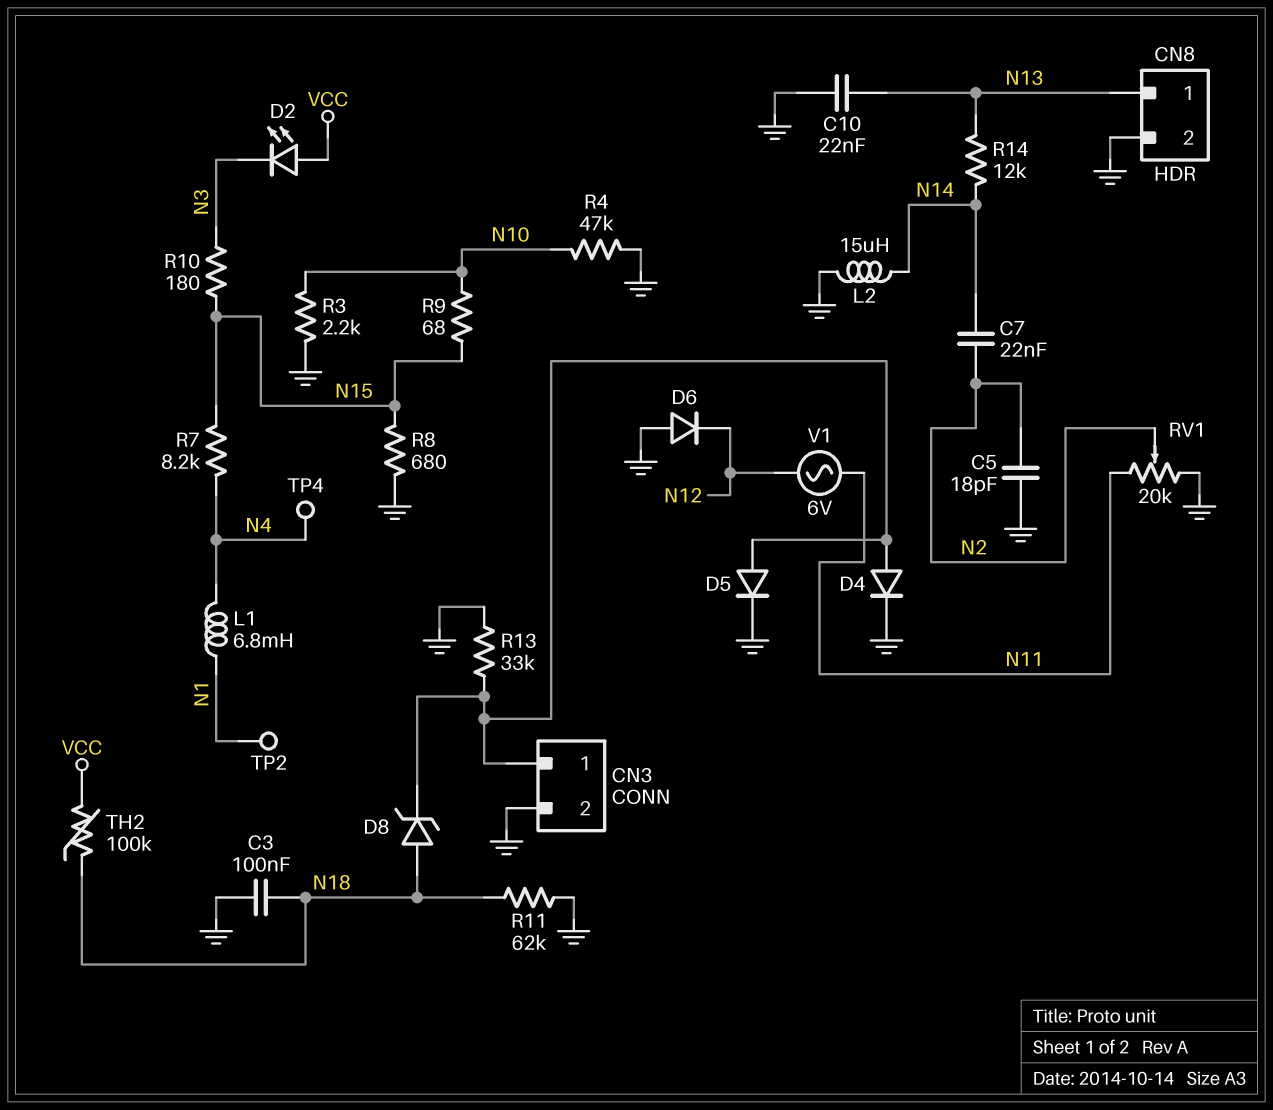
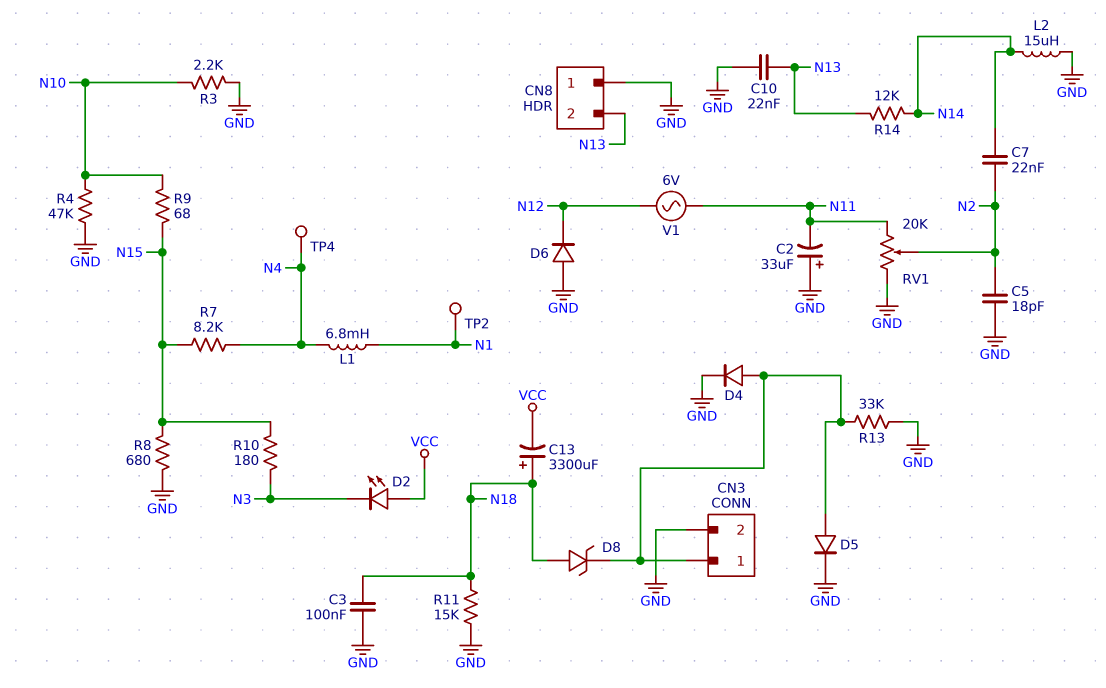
C2: none -> 33uF (plus GND, minus N11)
C13: none -> 3300uF (plus N18, minus VCC)
CN8 pin 1: N13 -> GND
CN8 pin 2: GND -> N13
R11: 62k (GND, N18) -> 15k (GND, N18)
TH2: 100k (N18, VCC) -> none

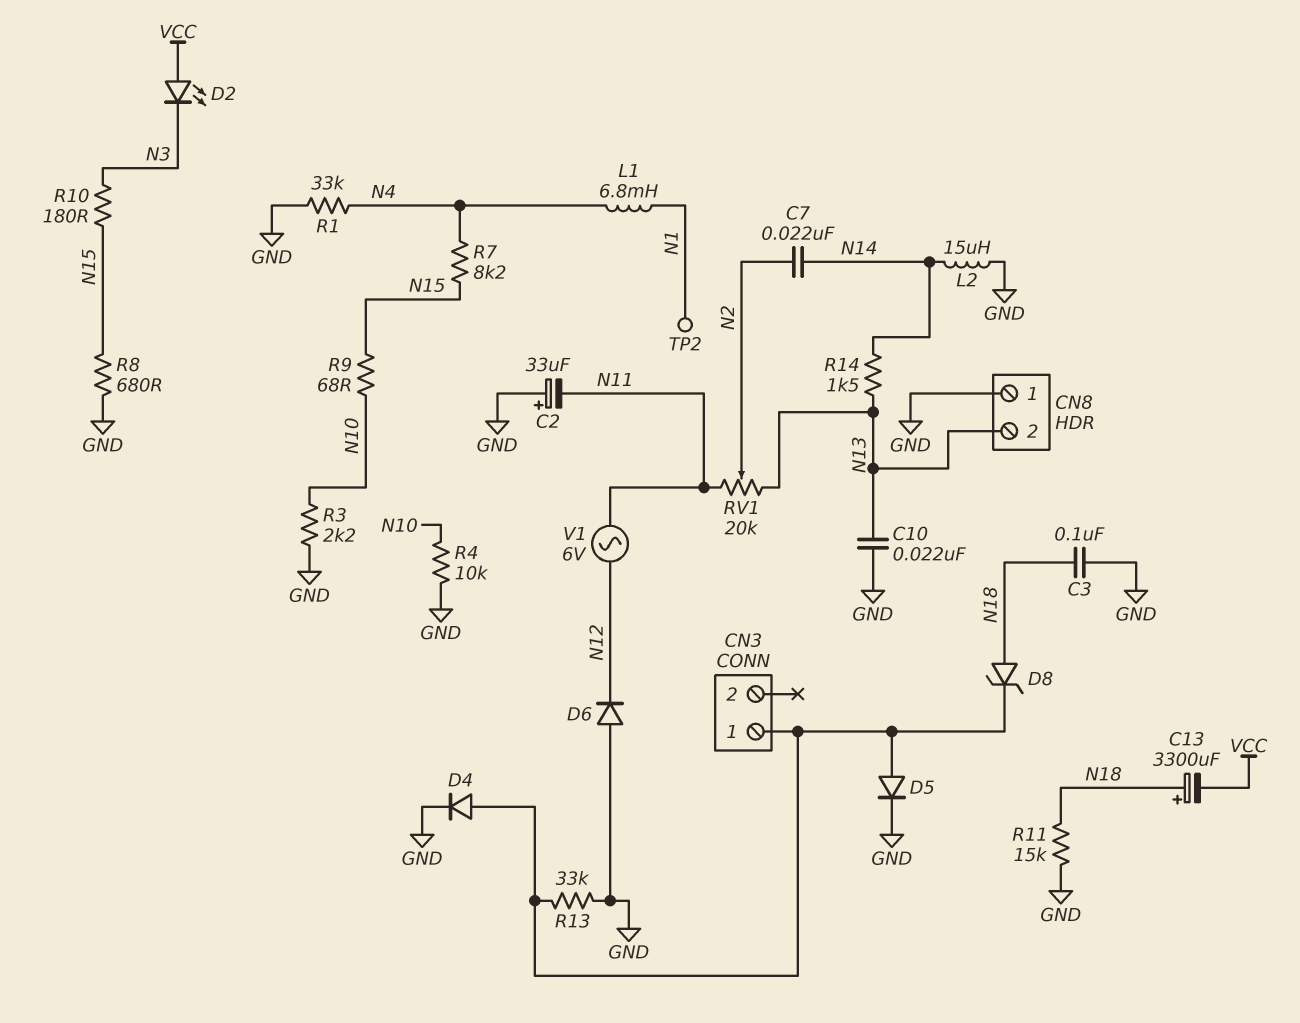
C5: 18pF (GND, N2) -> none
CN3 pin 2: GND -> none
R1: none -> 33k (GND, N4)
R4: 47k (GND, N10) -> 10k (GND, N10)
R14: 12k (N13, N14) -> 1.5k (N13, N14)
RV1: 20k (GND, N11, wiper N2) -> 20k (N11, N13, wiper N2)
TP4: test point (N4) -> none

